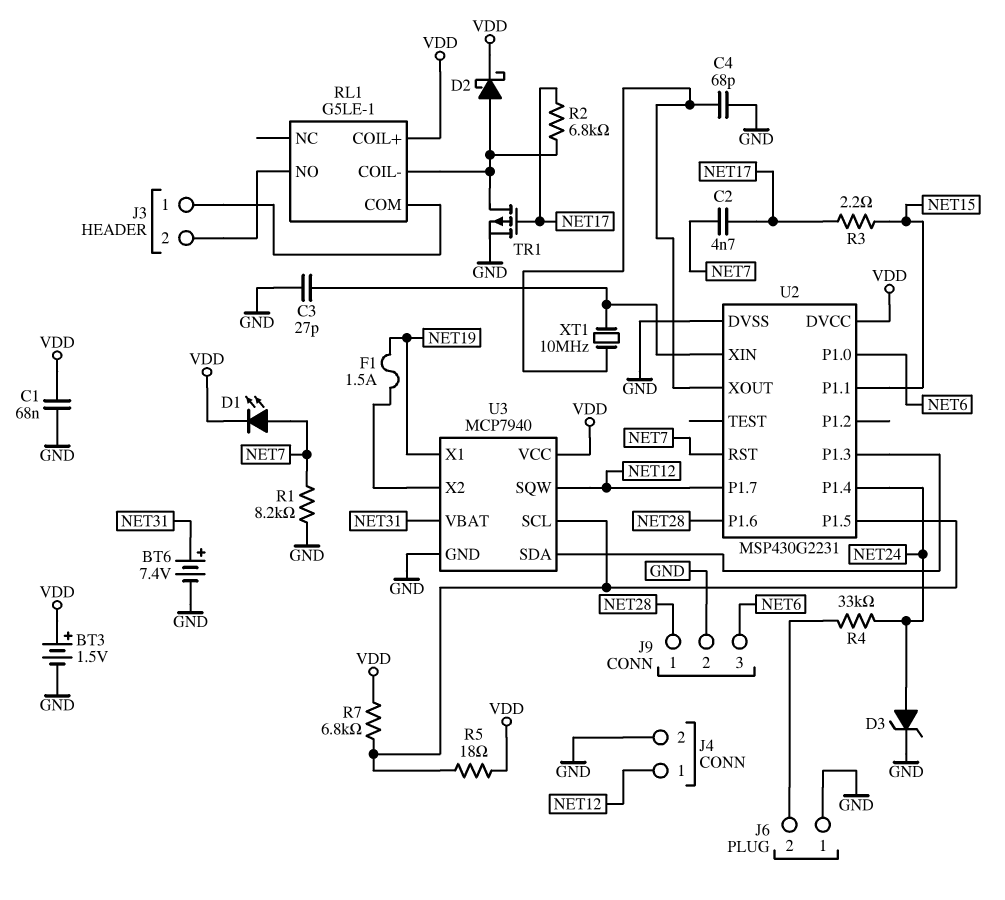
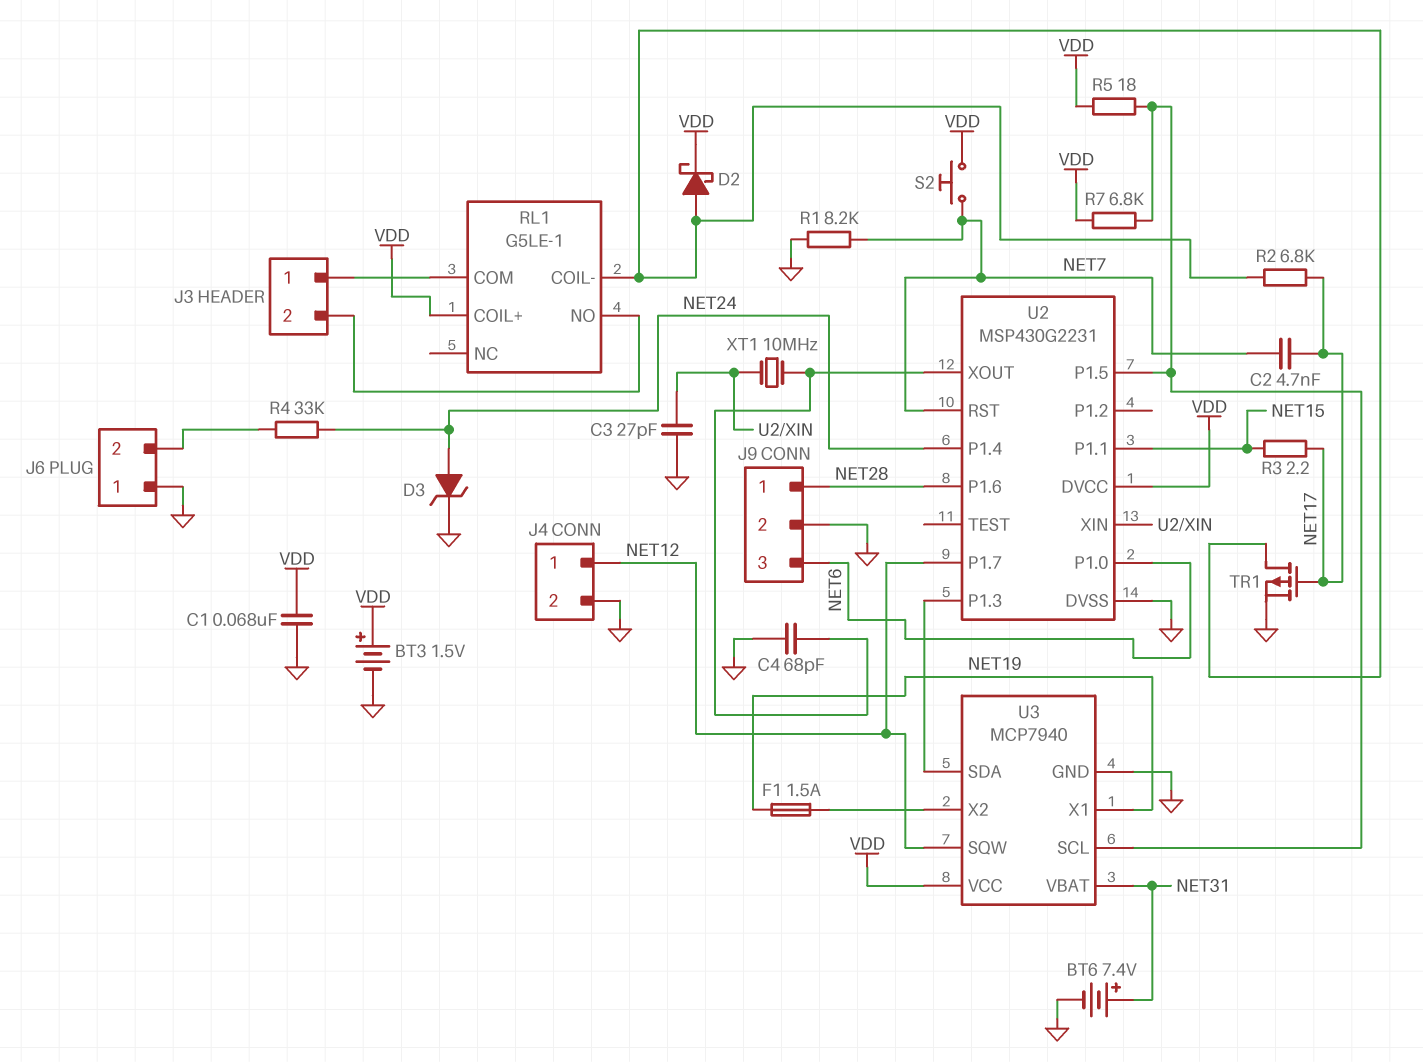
D1: LED (A NET7, K VDD) -> none
S2: none -> button (NET7, VDD)

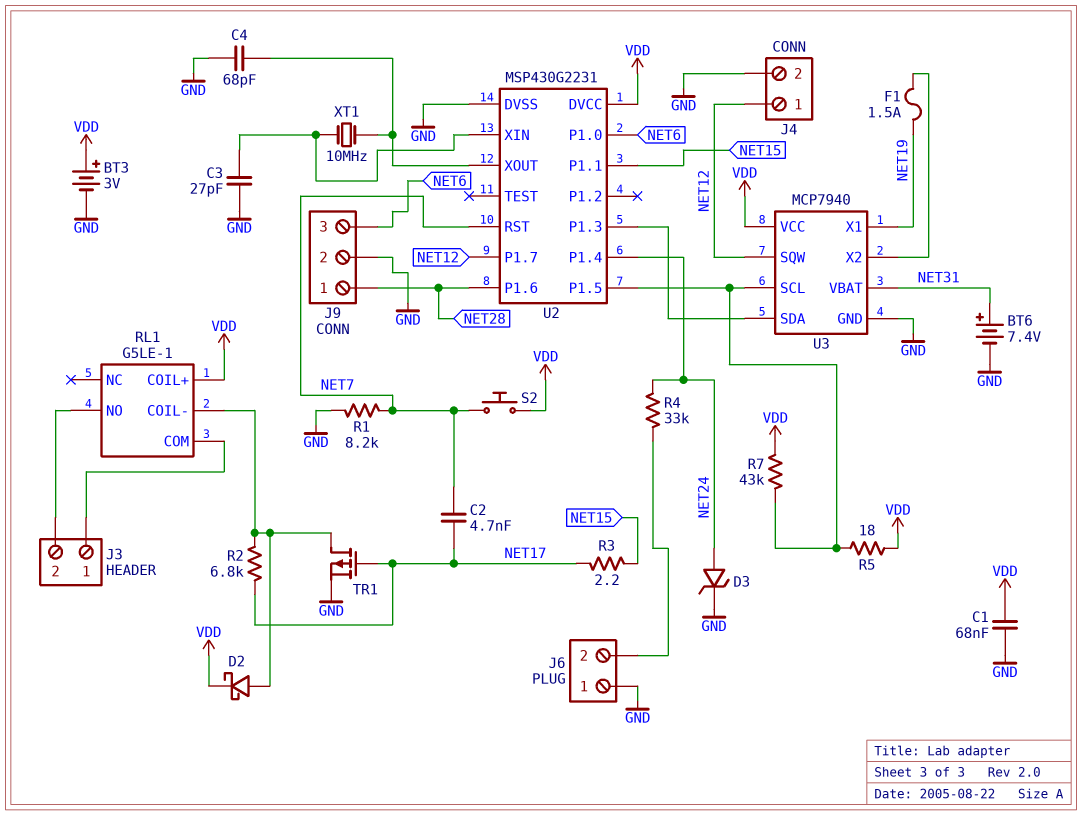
BT3: 1.5V (plus VDD, minus GND) -> 3V (plus VDD, minus GND)
R7: 6.8k (U2/P1.5, VDD) -> 43k (U2/P1.5, VDD)

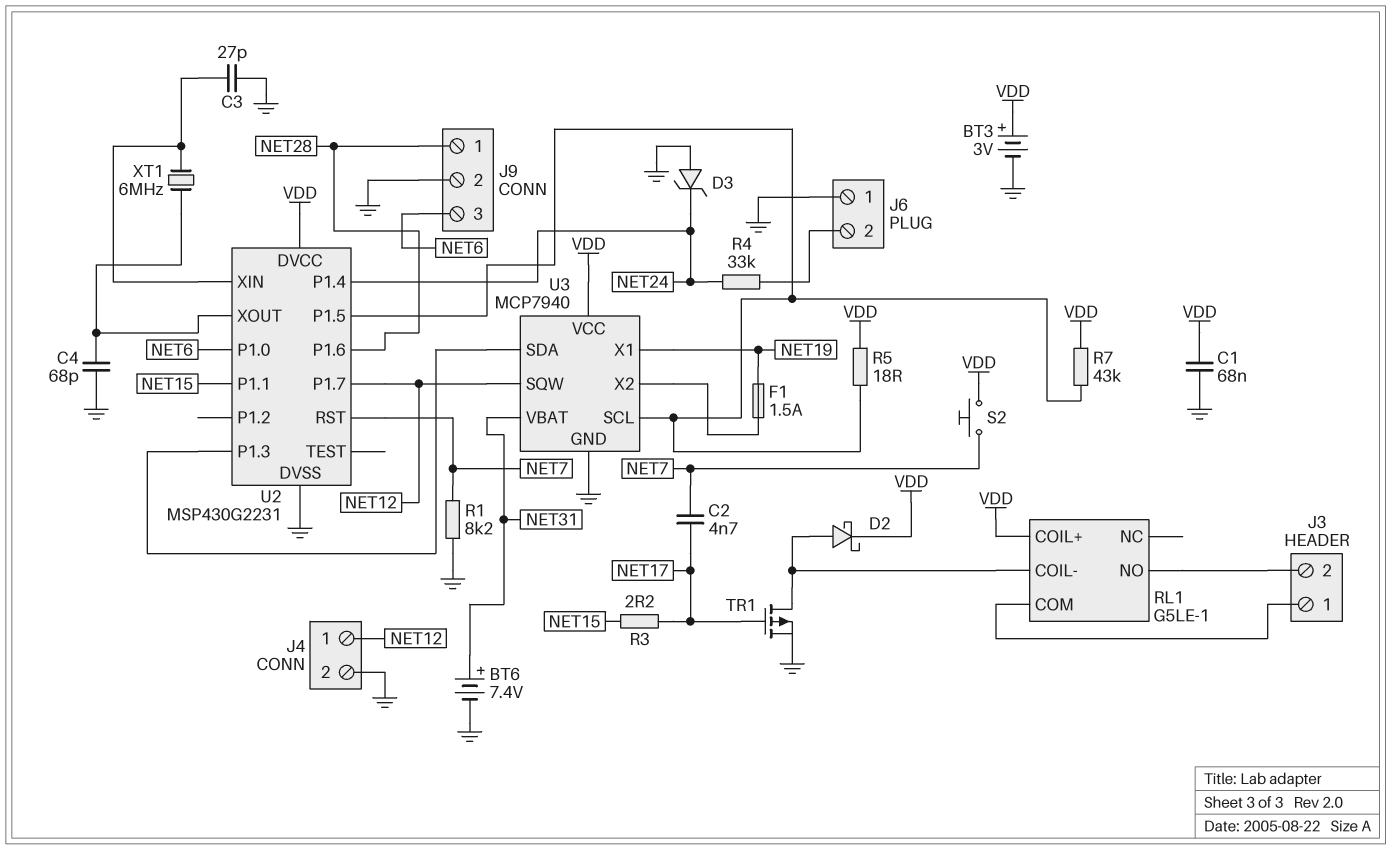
D3: zener (A NET24, K GND) -> zener (A GND, K NET24)
R2: 6.8k (NET17, RL1/COIL-) -> none
XT1: 10MHz (U2/XIN, U2/XOUT) -> 6MHz (U2/XIN, U2/XOUT)

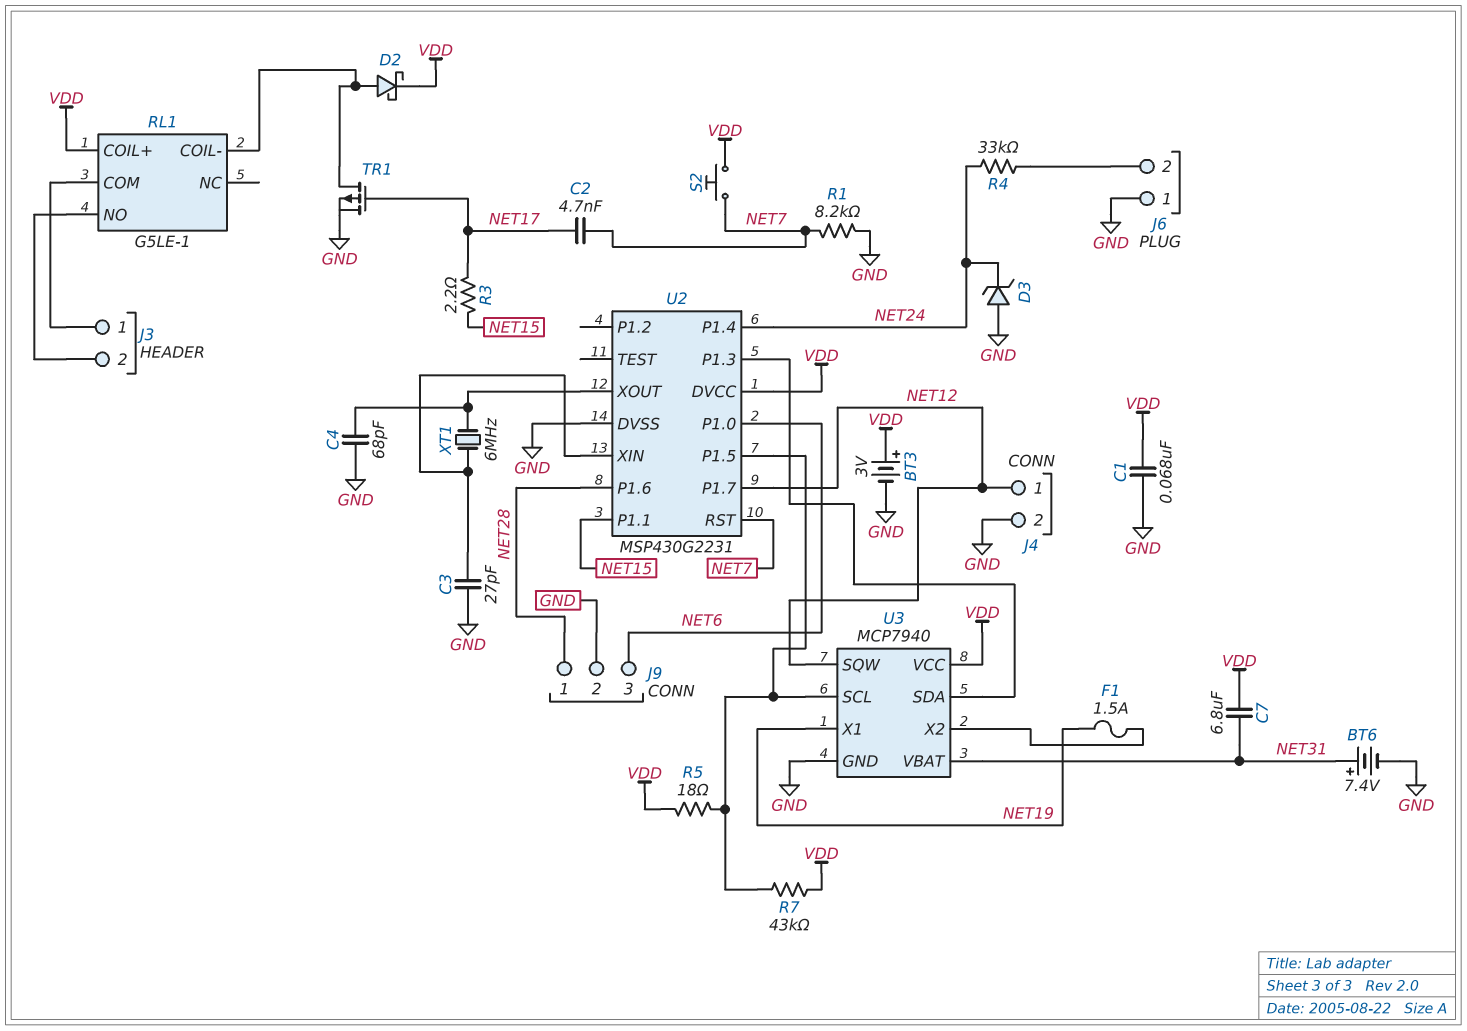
C7: none -> 6.8uF (NET31, VDD)

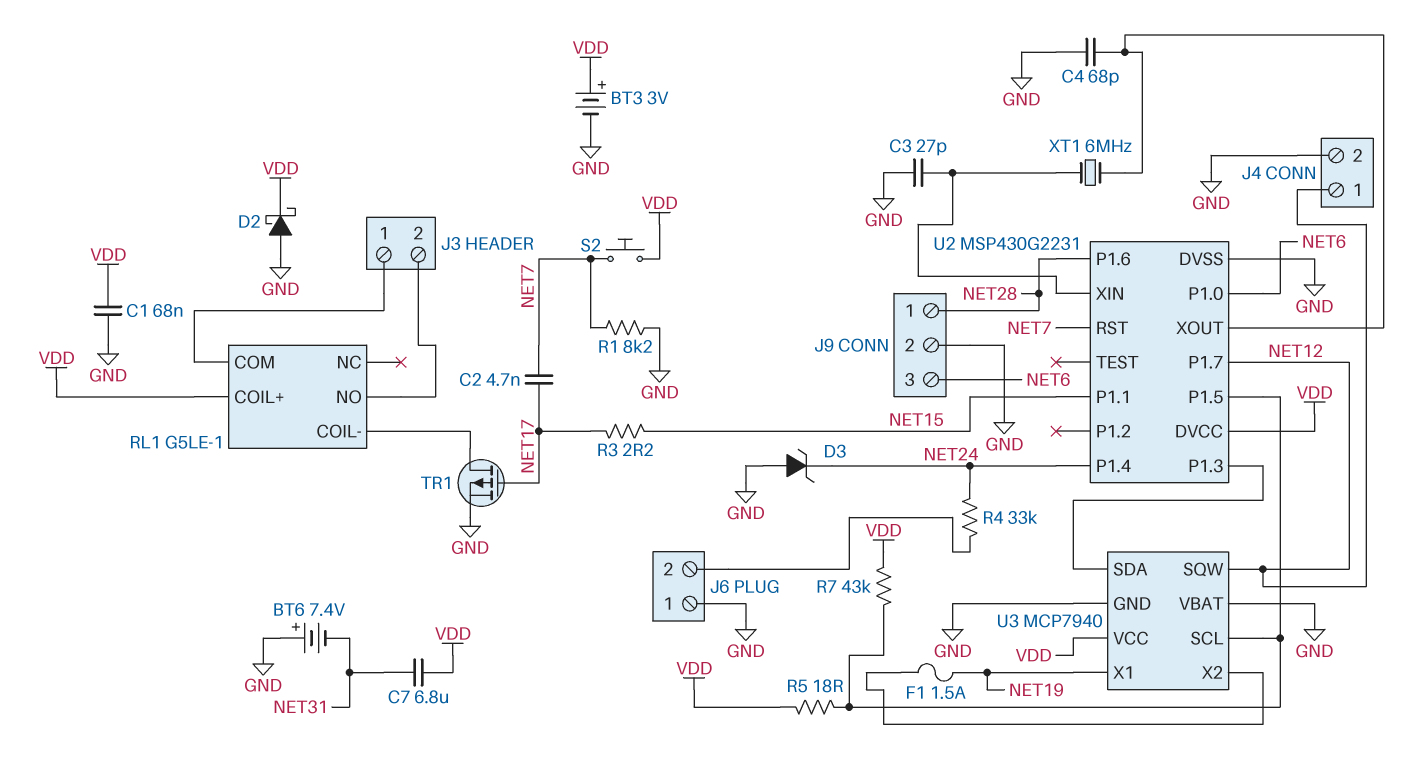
BT6: 7.4V (plus NET31, minus GND) -> 7.4V (plus GND, minus NET31)
D2: schottky (A RL1/COIL-, K VDD) -> schottky (A GND, K VDD)
U3 pin VBAT: NET31 -> GND

